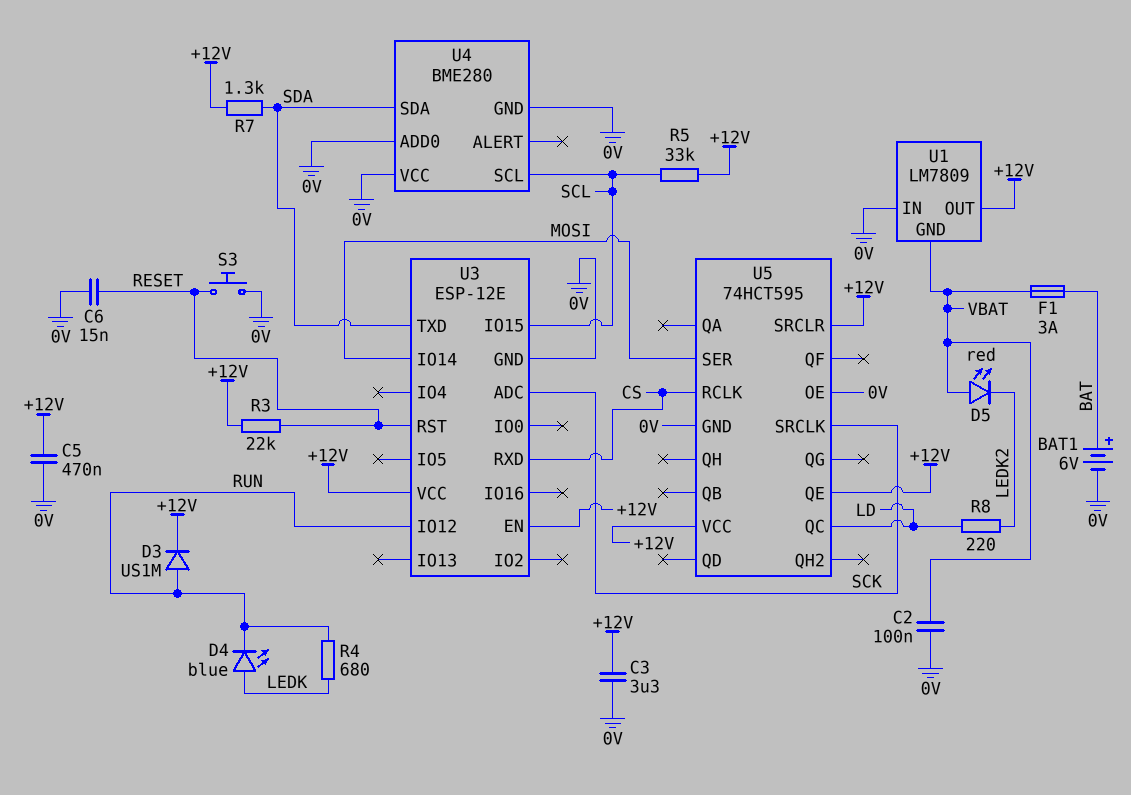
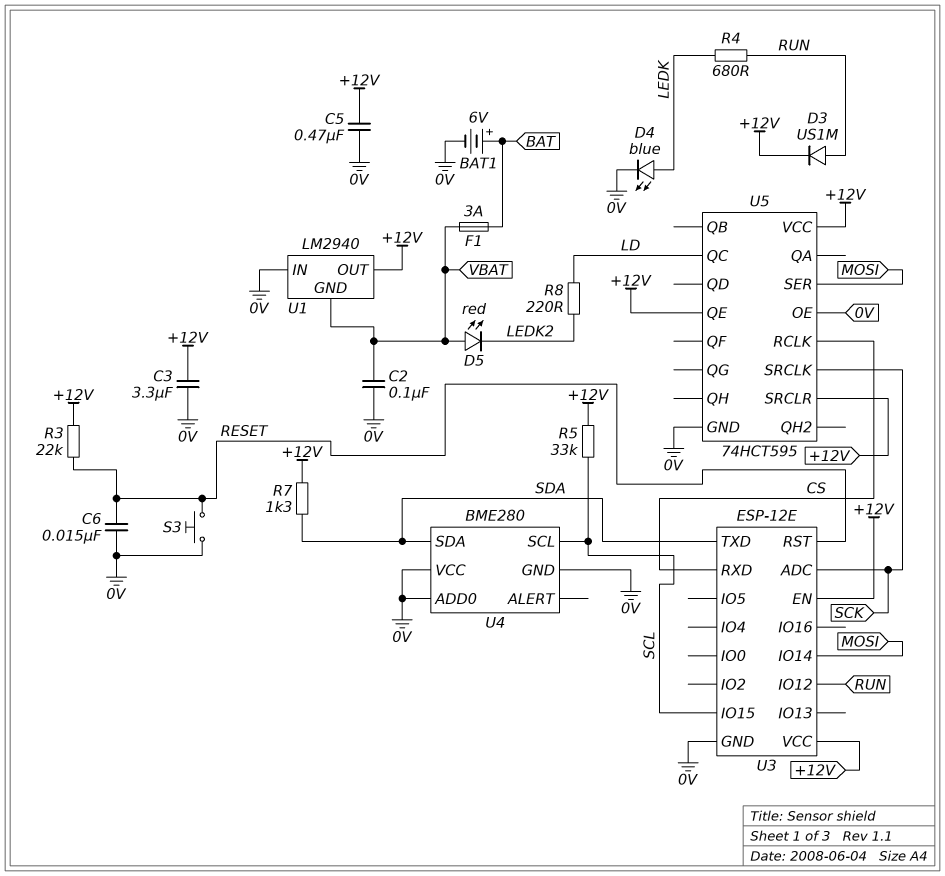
D4: LED blue (A LEDK, K RUN) -> LED blue (A LEDK, K 0V)
U1: LM7809 -> LM2940

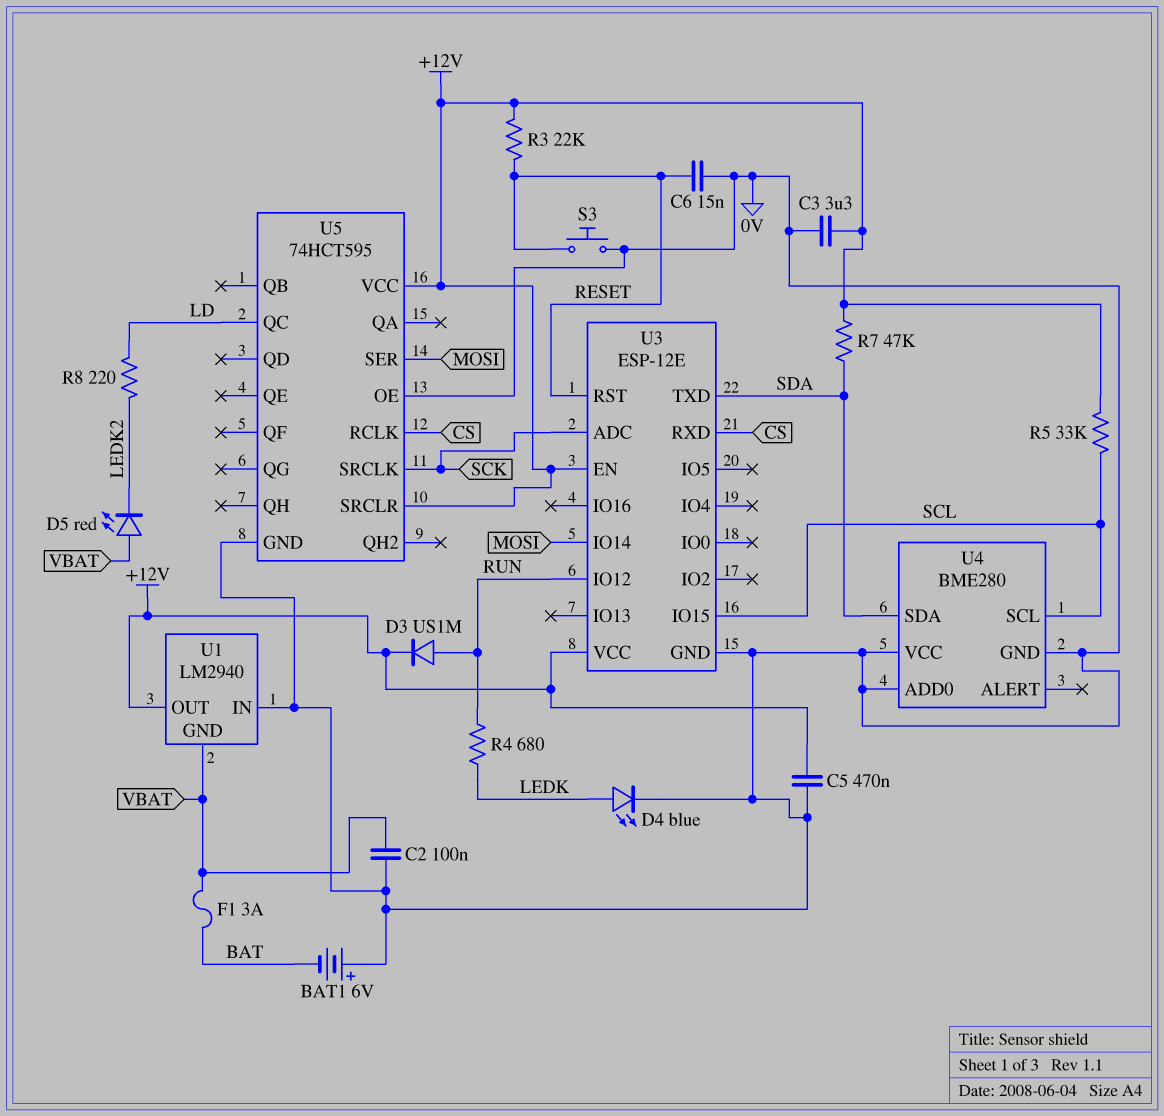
BAT1: 6V (plus BAT, minus 0V) -> 6V (plus 0V, minus BAT)
R7: 1.3k (+12V, SDA) -> 47k (+12V, SDA)
U5 pin QE: +12V -> none

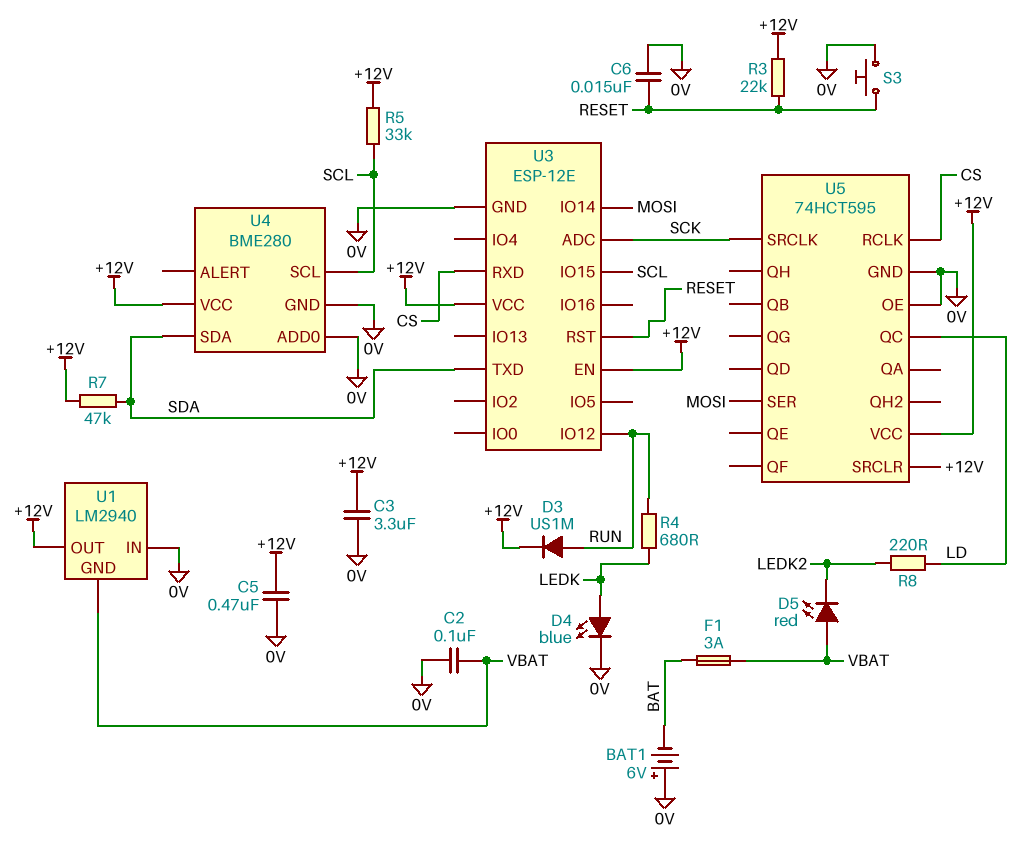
U4 pin VCC: 0V -> +12V

